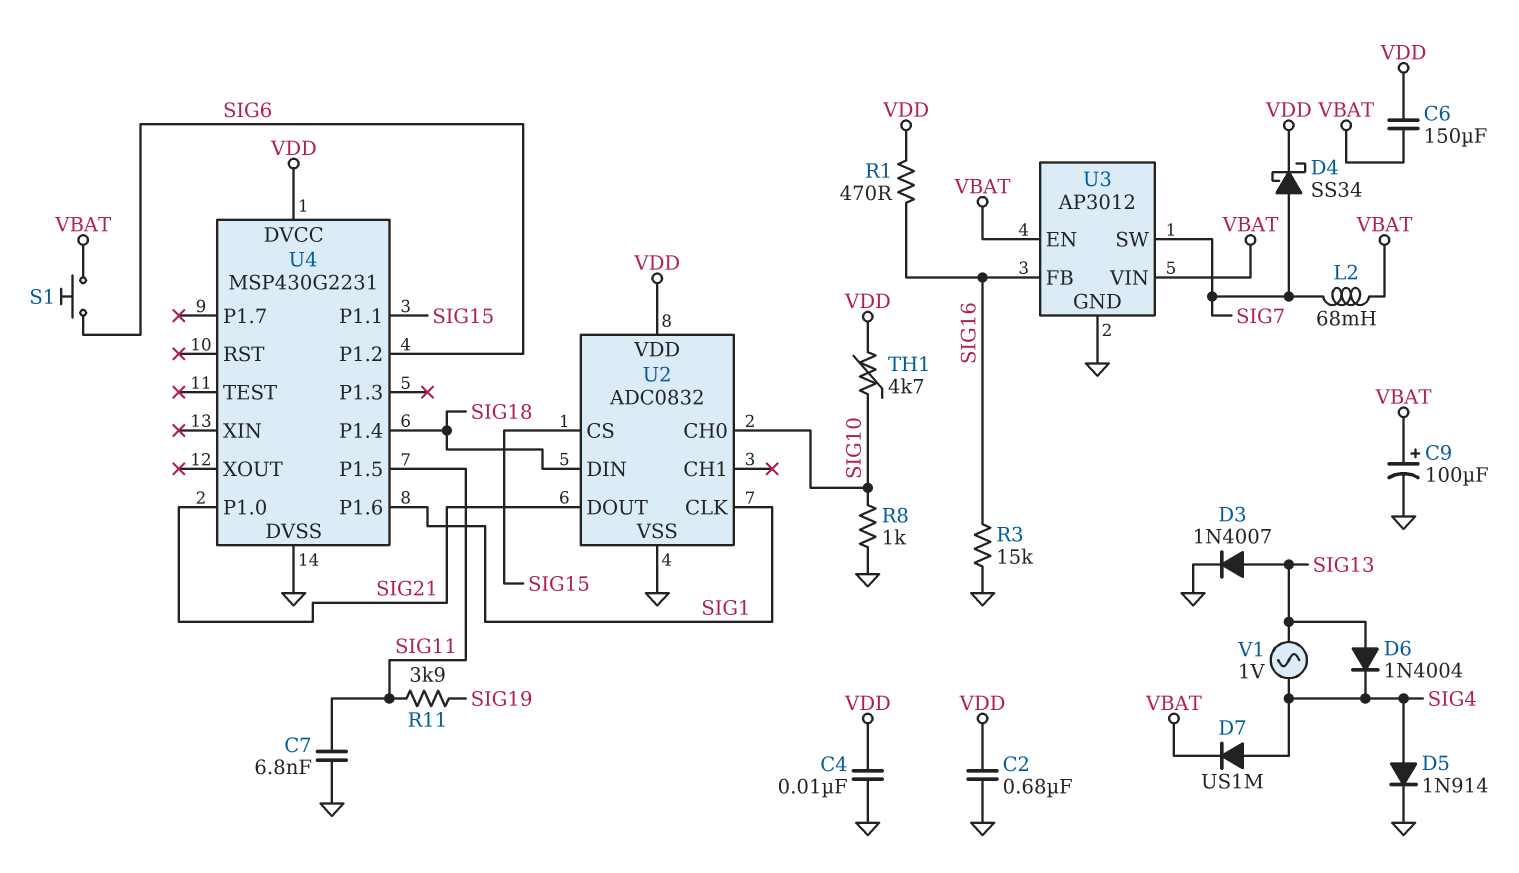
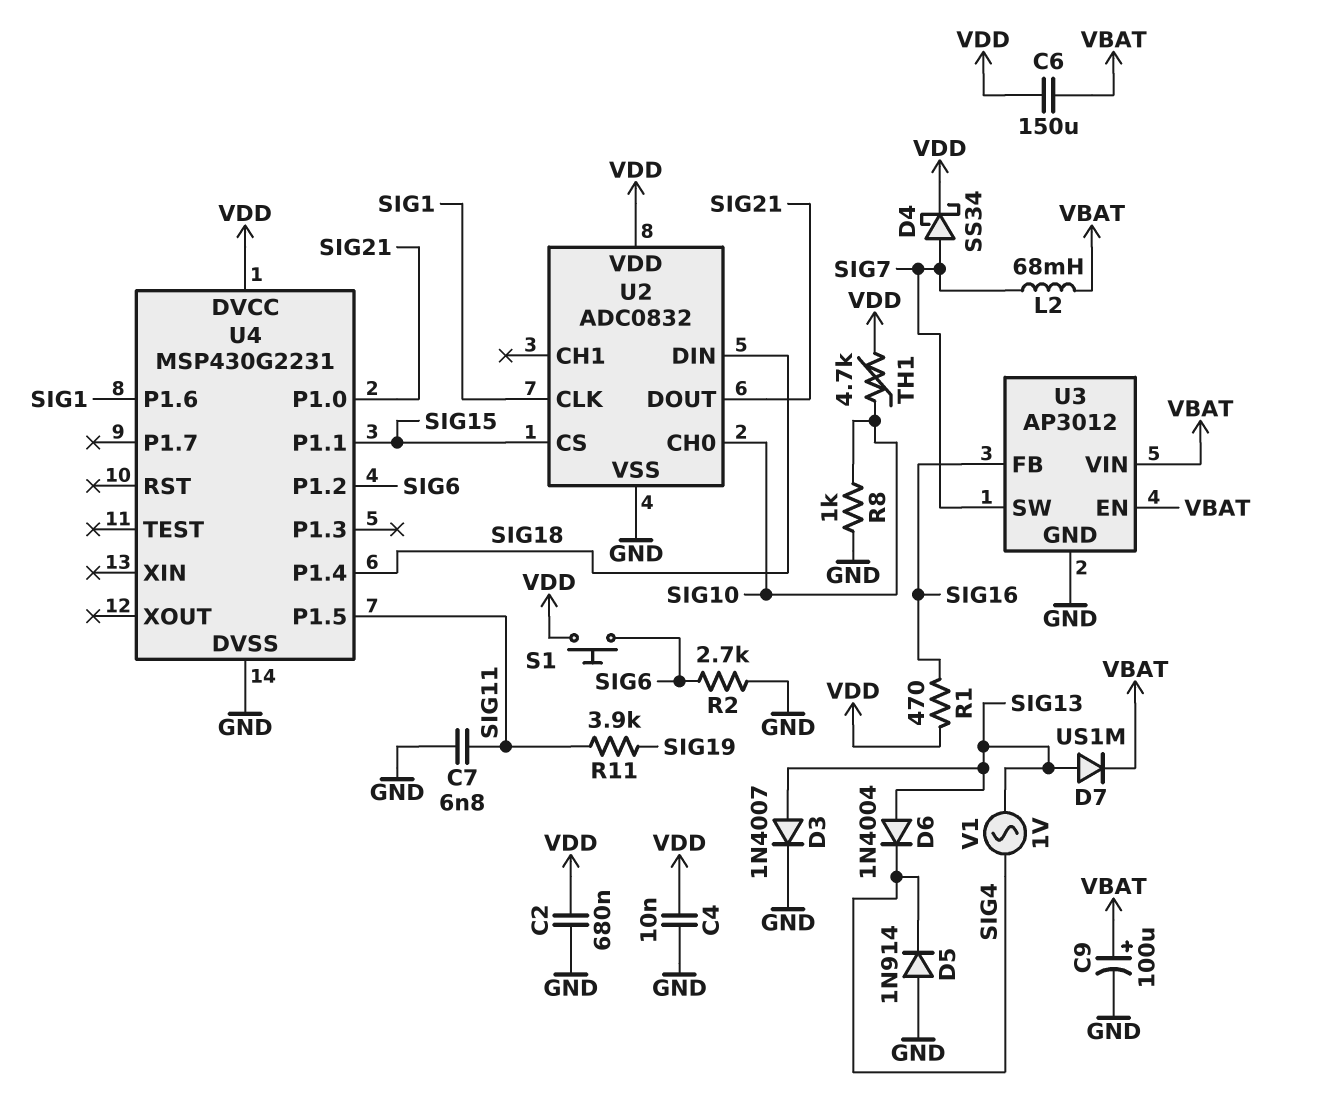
D5: diode 1N914 (A SIG4, K GND) -> diode 1N914 (A GND, K SIG4)
D7: diode US1M (A SIG4, K VBAT) -> diode US1M (A SIG13, K VBAT)
R2: none -> 2.7k (GND, SIG6)
R3: 15k (GND, SIG16) -> none
S1: button (SIG6, VBAT) -> button (SIG6, VDD)

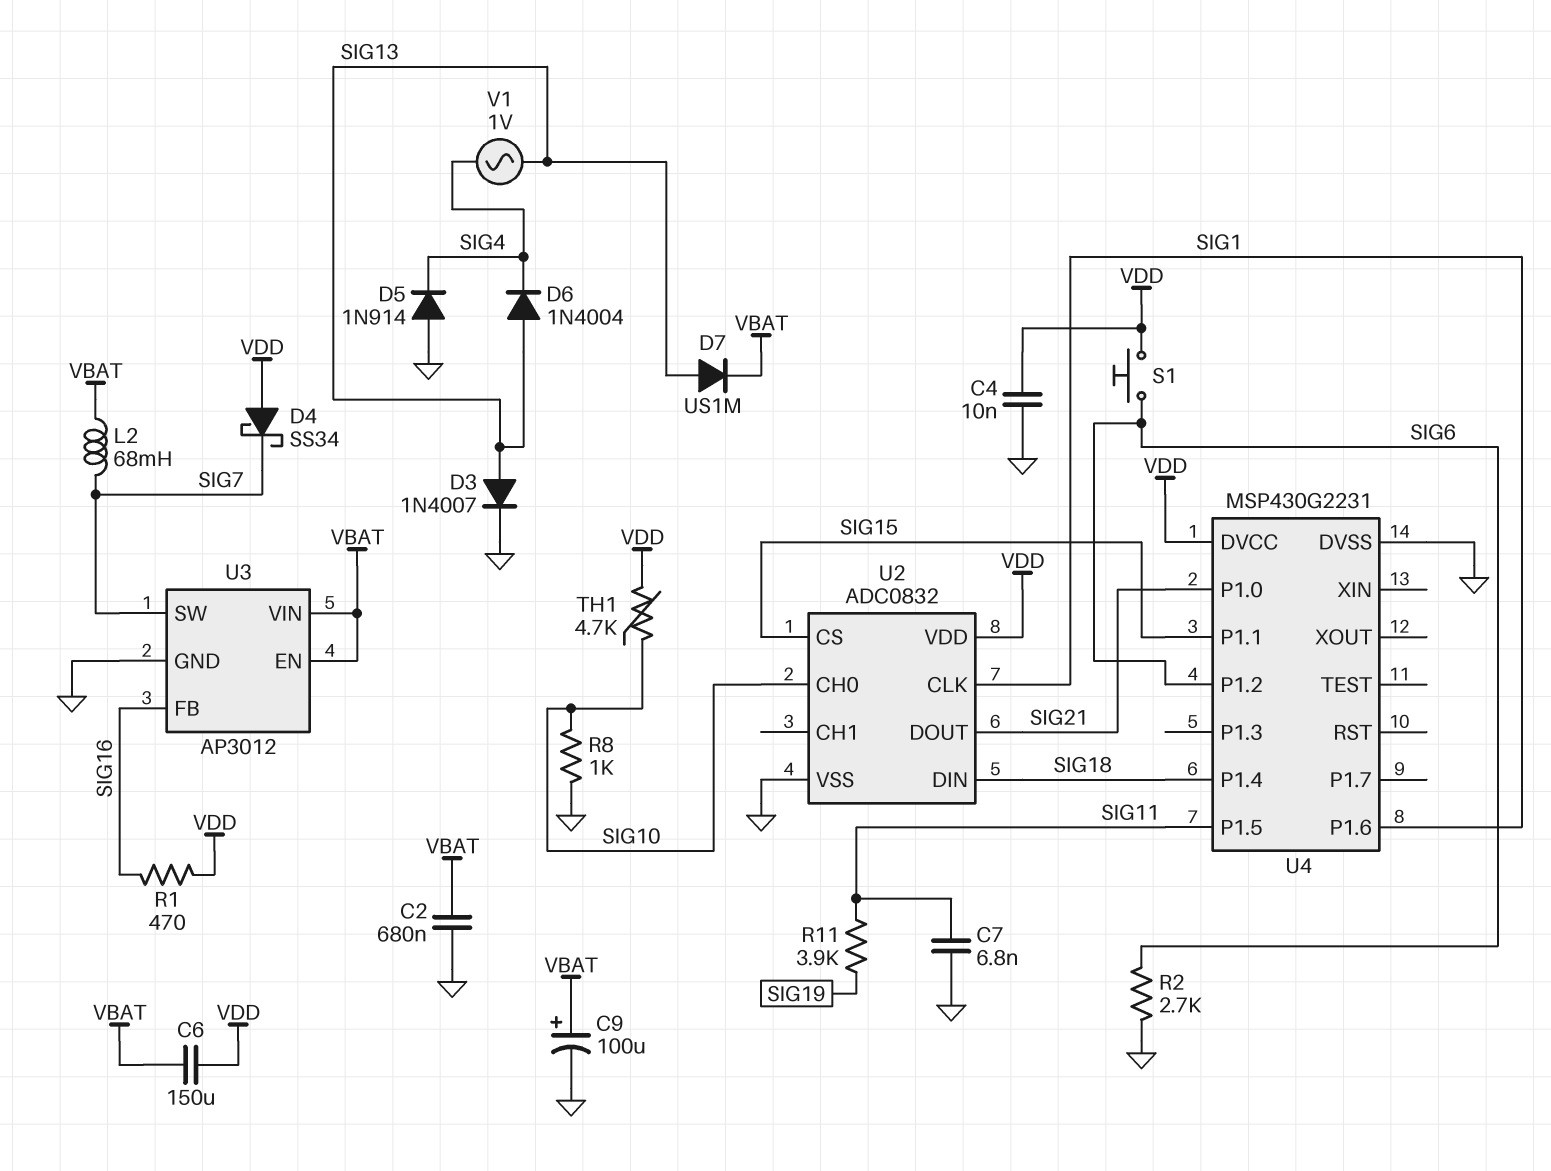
C2: 680nF (GND, VDD) -> 680nF (GND, VBAT)
D4: schottky SS34 (A SIG7, K VDD) -> schottky SS34 (A VDD, K SIG7)

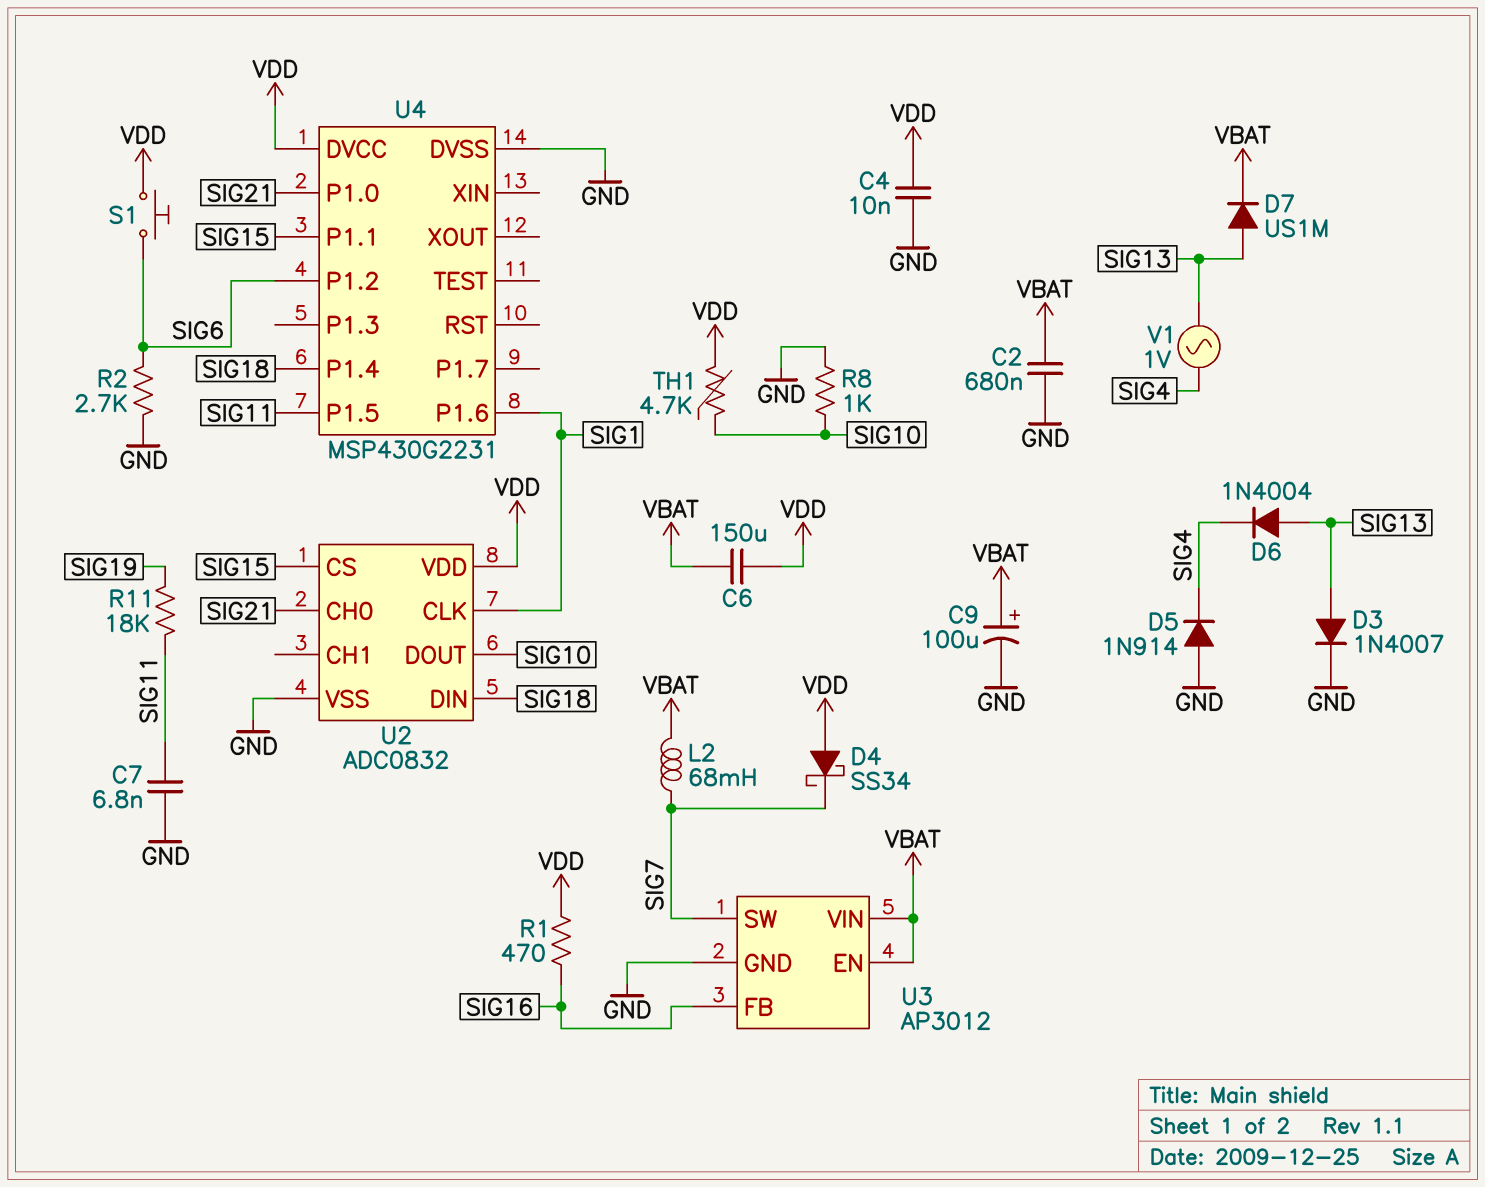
R11: 3.9k (SIG11, SIG19) -> 18k (SIG11, SIG19)
U2 pin CH0: SIG10 -> SIG21
U2 pin DOUT: SIG21 -> SIG10

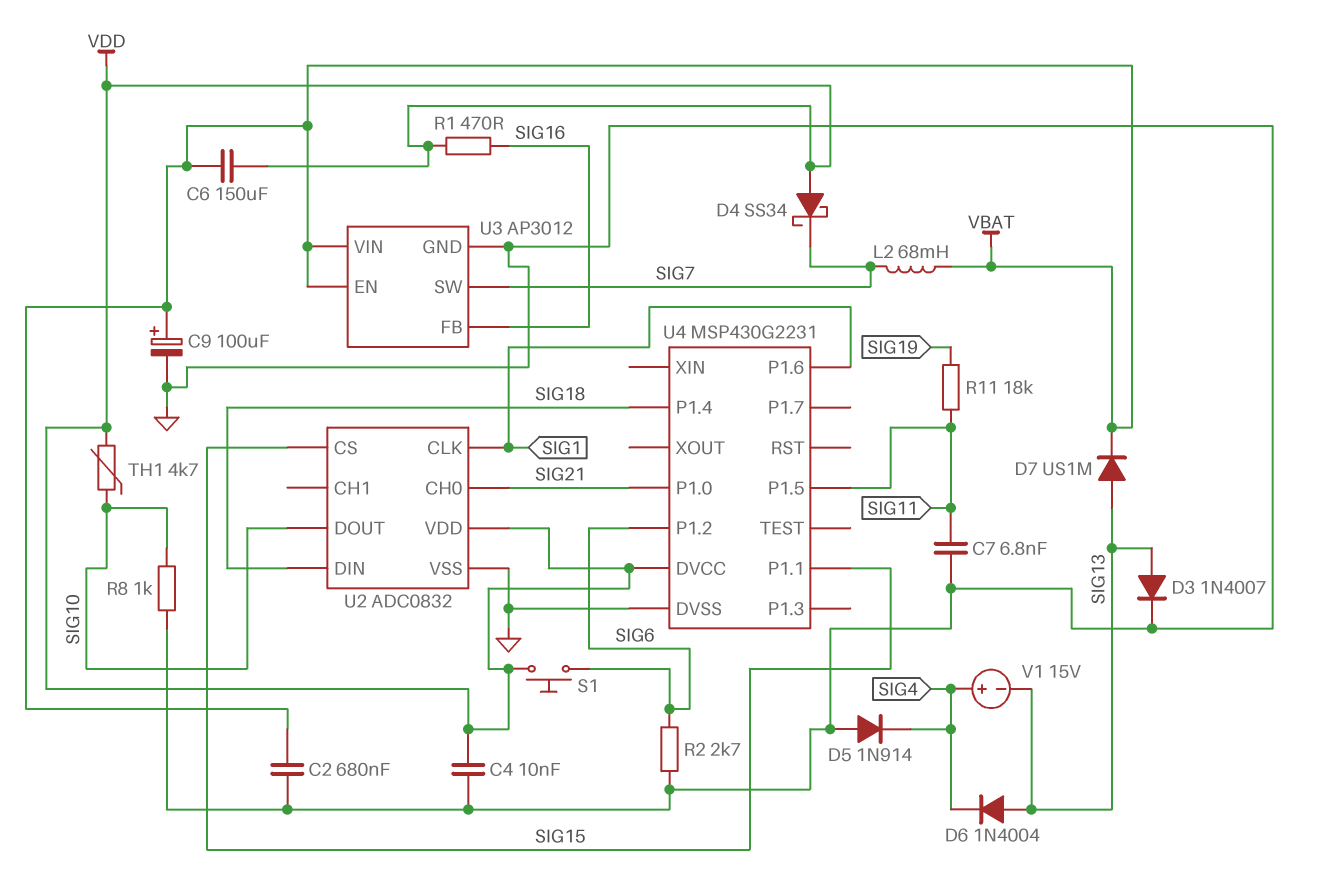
V1: AC 1V (SIG4, SIG13) -> 15V (plus SIG4, minus SIG13)

